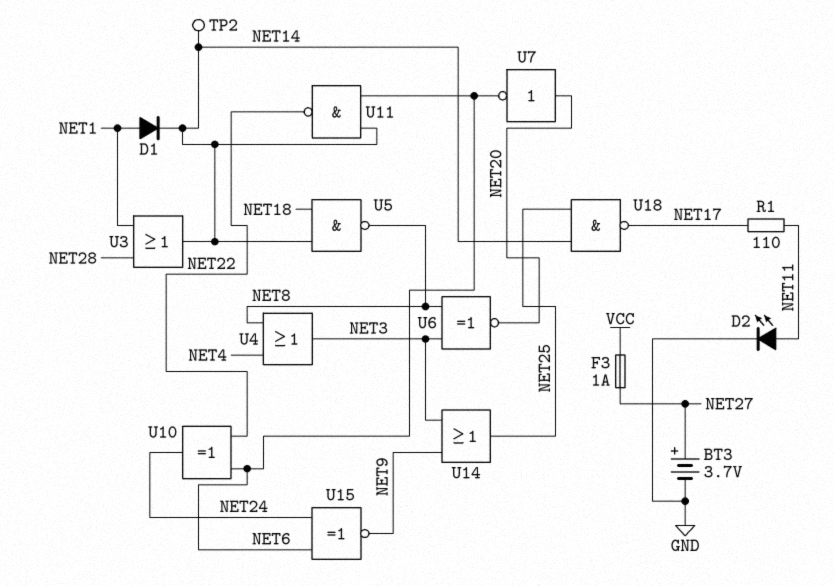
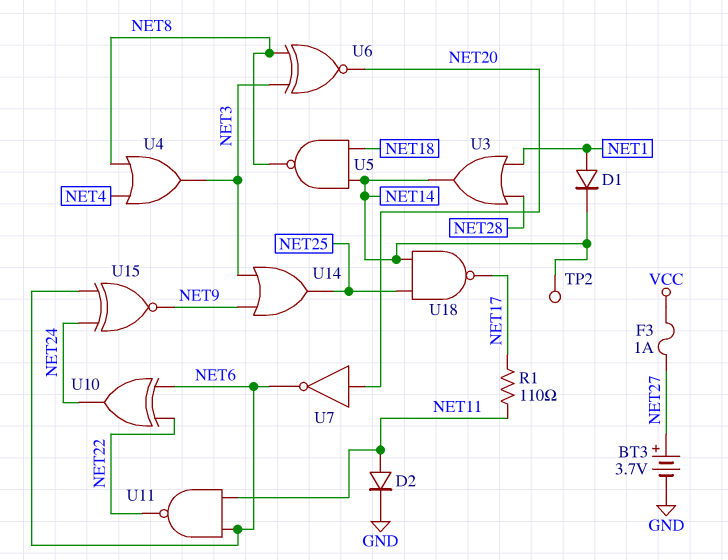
D2: LED (A NET11, K GND) -> diode (A NET11, K GND)
U11: NAND (in NET6, in NET14, out NET22) -> NAND (in NET6, in NET11, out NET22)

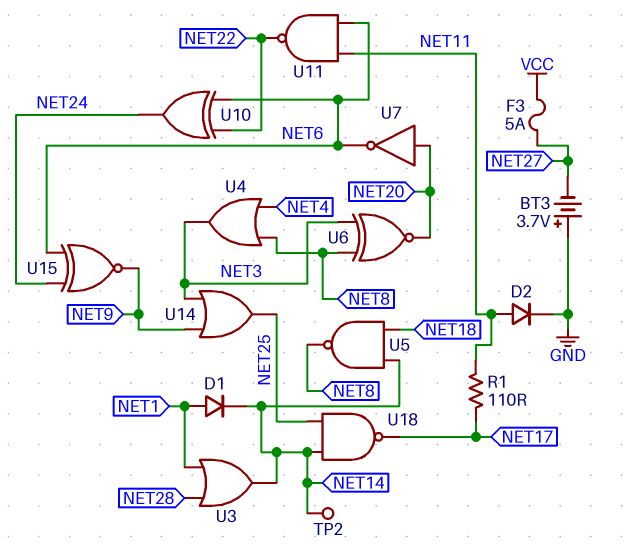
BT3: 3.7V (plus NET27, minus GND) -> 3.7V (plus GND, minus NET27)
F3: 1A (NET27, VCC) -> 5A (NET27, VCC)

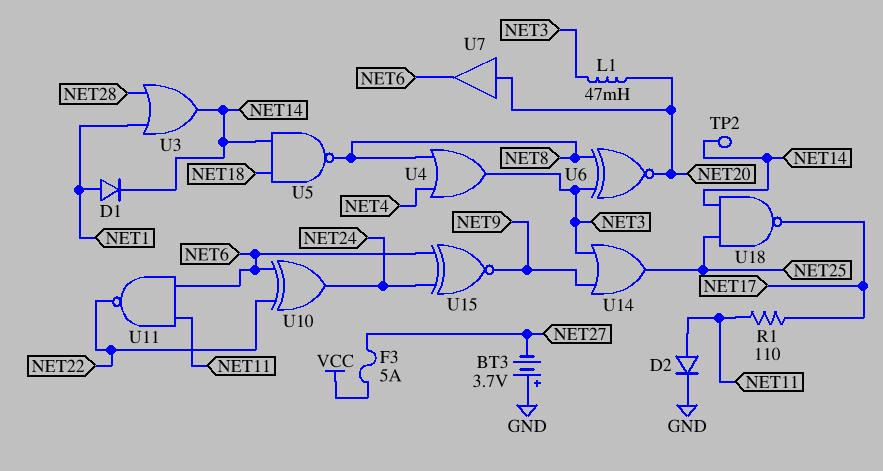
L1: none -> 47mH (NET3, NET20)
U7: NOT (in NET20, out NET6) -> buffer (in NET20, out NET6)

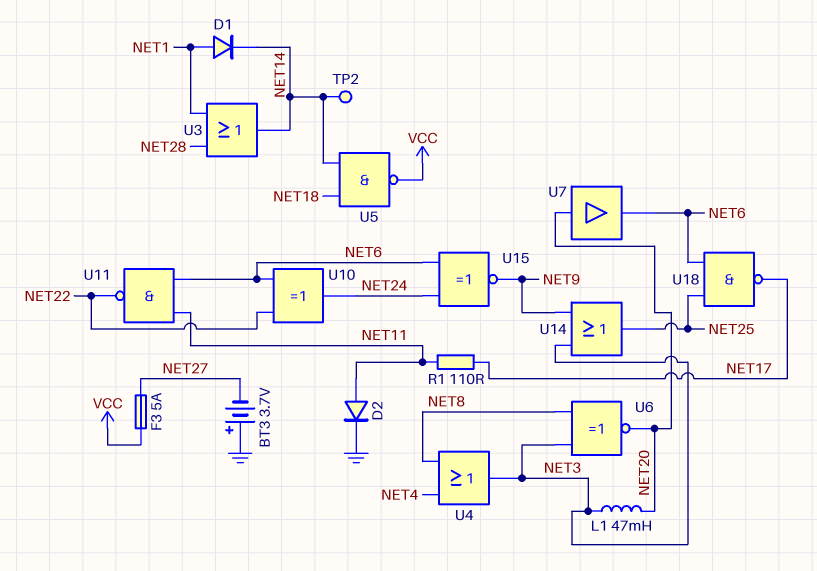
U5: NAND (in NET14, in NET18, out NET8) -> NAND (in NET14, in NET18, out VCC)
U18: NAND (in NET14, in NET25, out NET17) -> NAND (in NET6, in NET25, out NET17)

